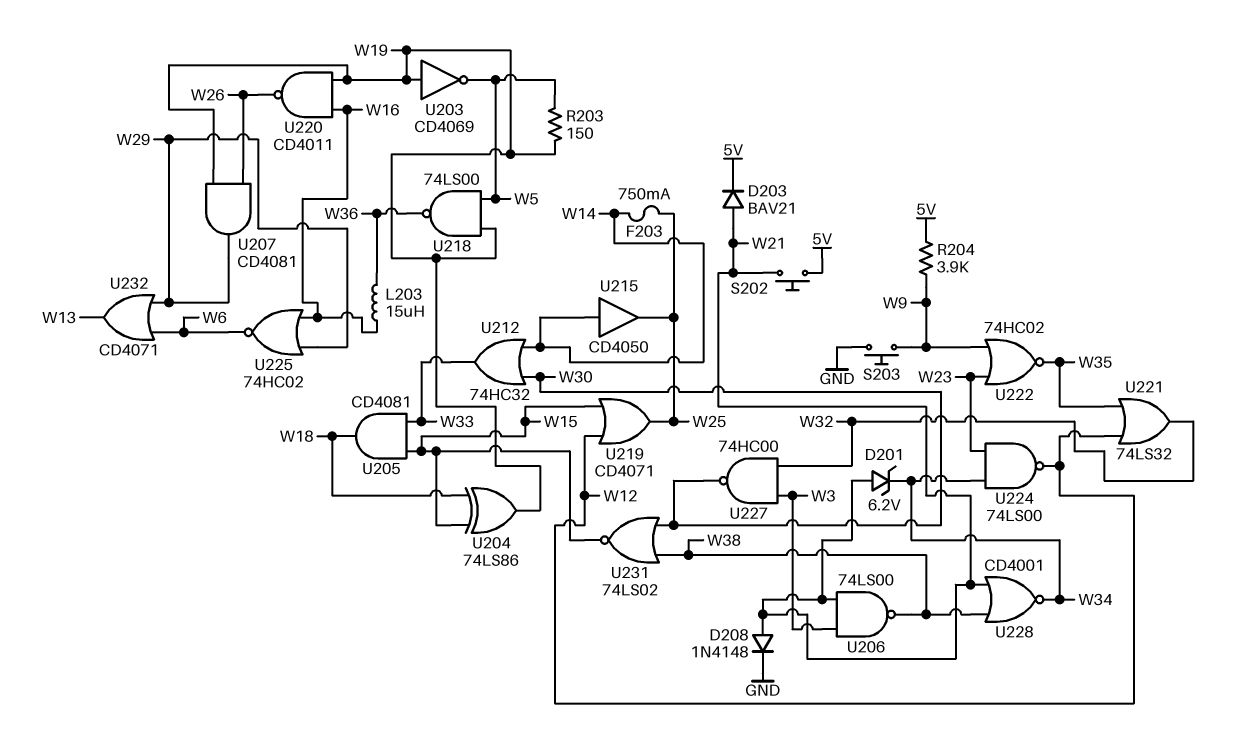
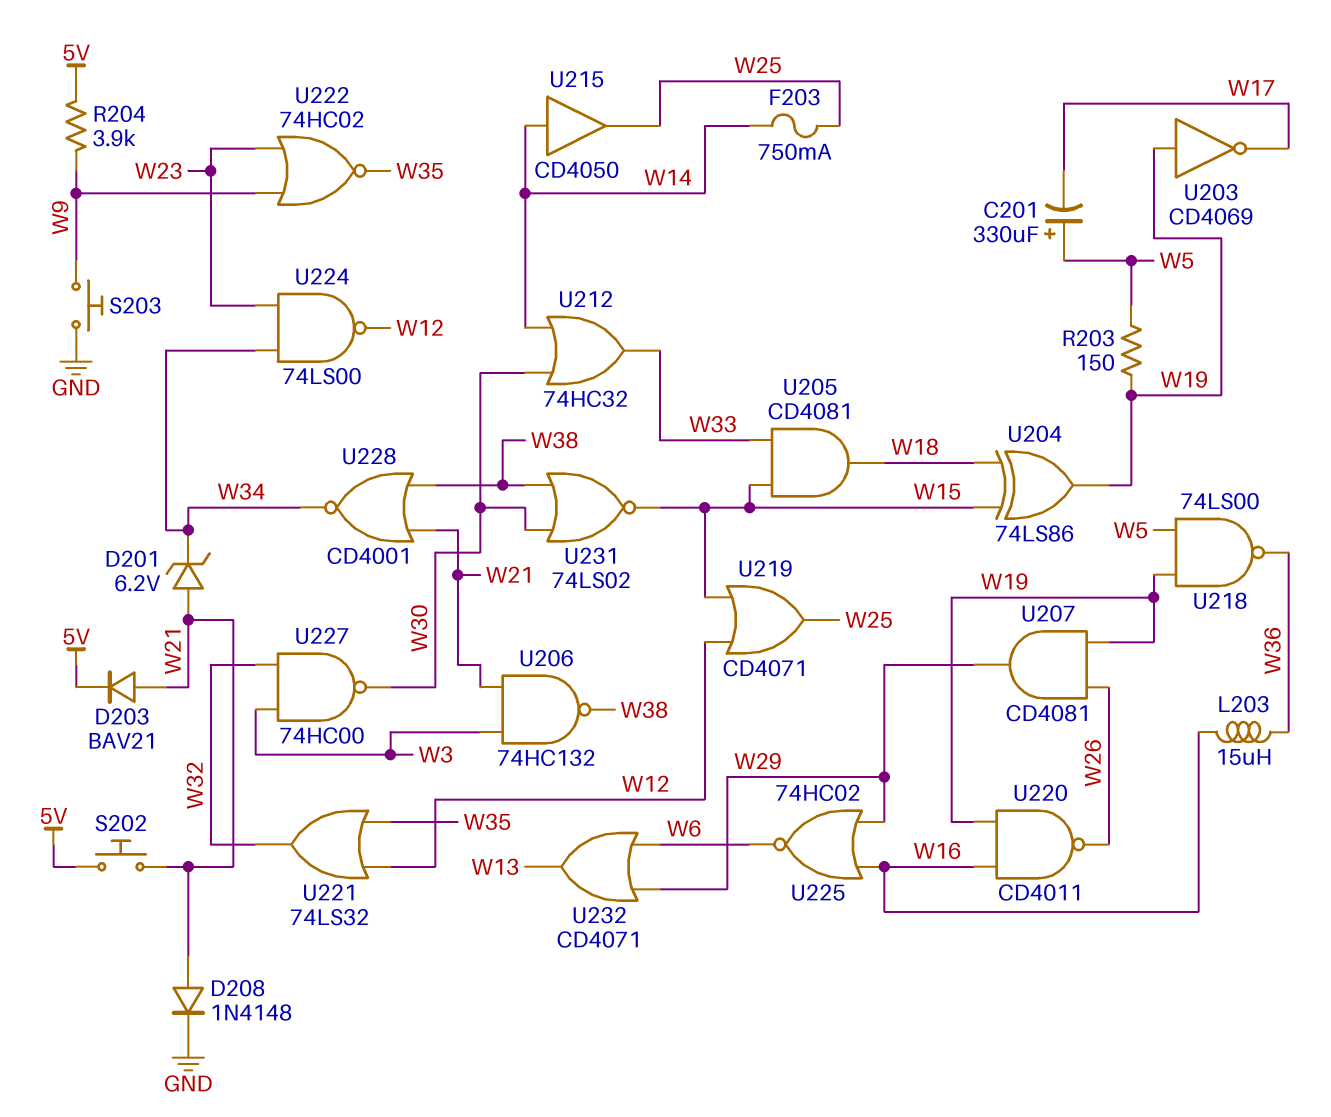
C201: none -> 330uF (plus W5, minus W17)
U203: NOT CD4069 (in W19, out W5) -> NOT CD4069 (in W19, out W17)
U206: NAND 74LS00 (in W3, in W21, out W38) -> NAND 74HC132 (in W3, in W21, out W38)

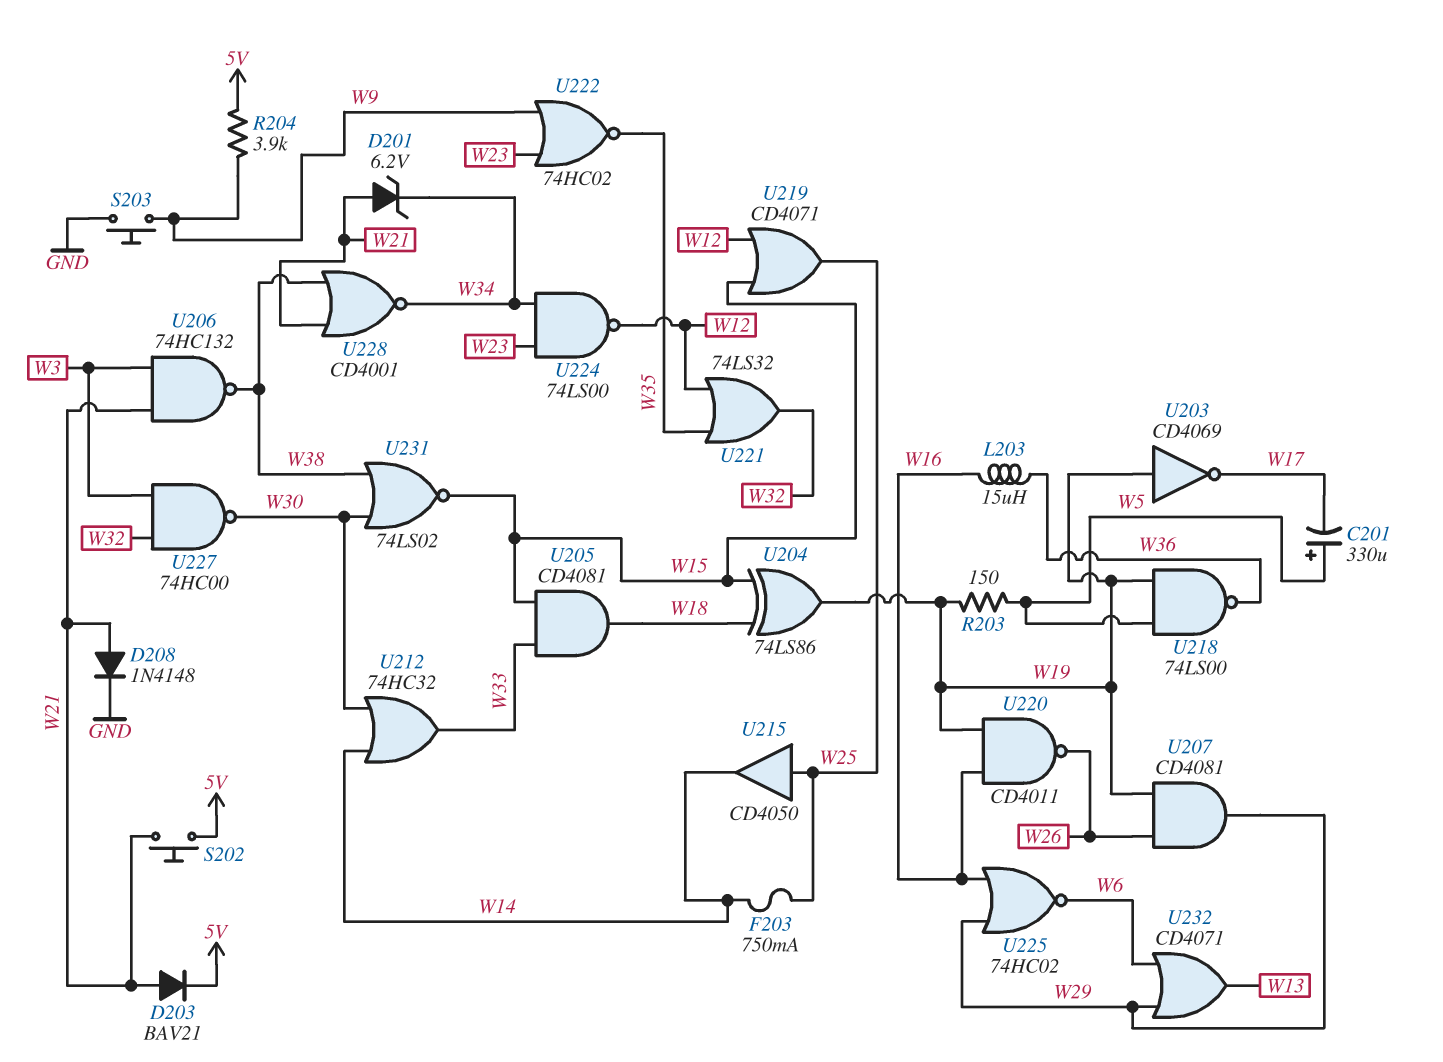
U215: buffer CD4050 (in W14, out W25) -> buffer CD4050 (in W25, out W14)

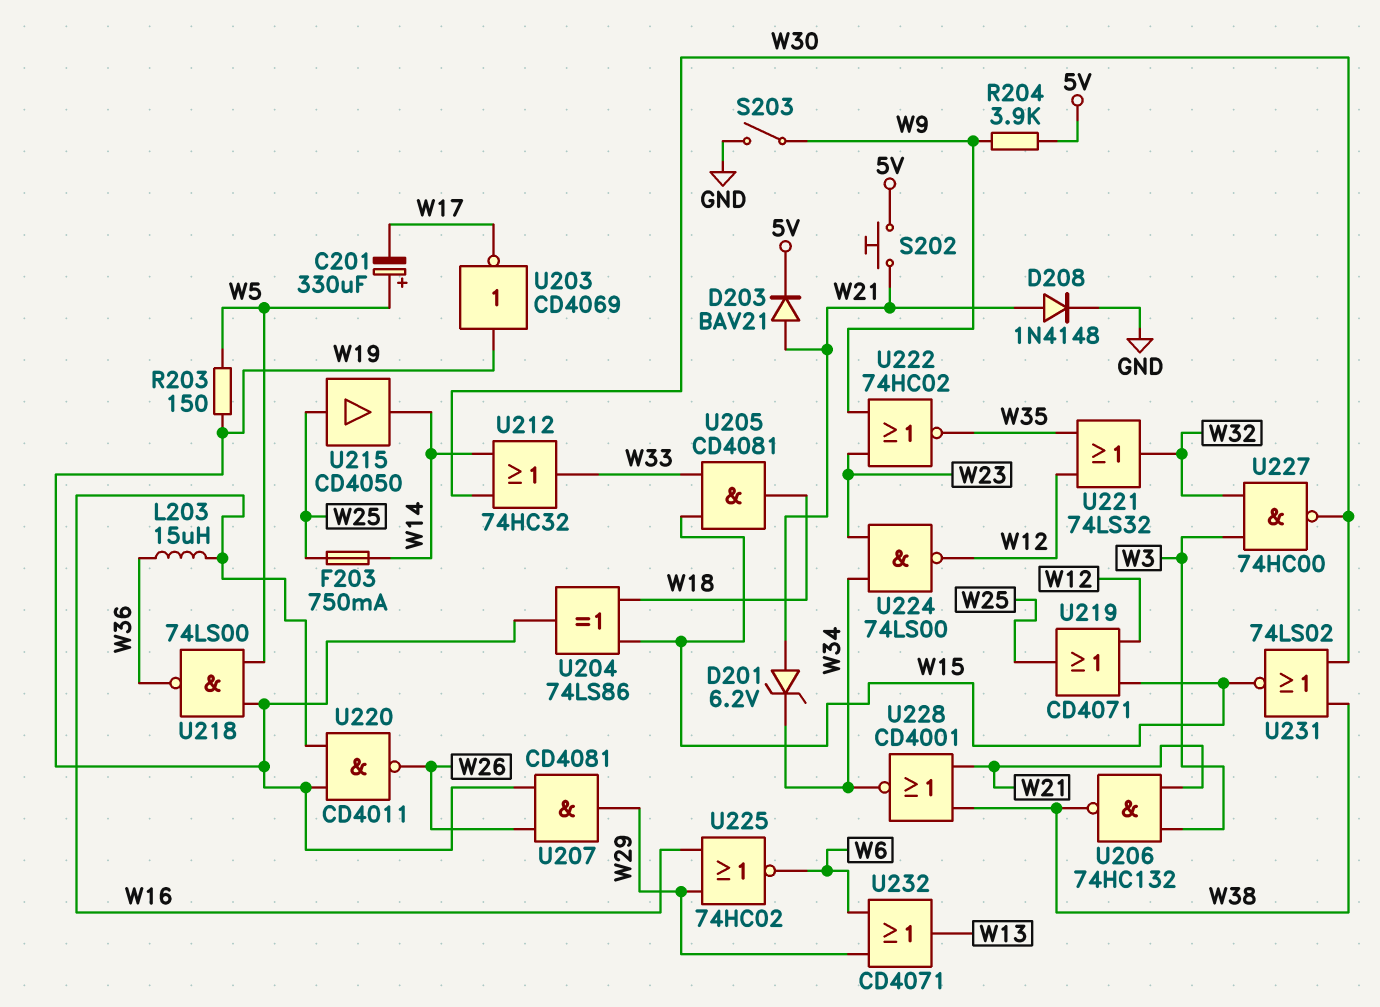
S203: button (GND, W9) -> switch (GND, W9)

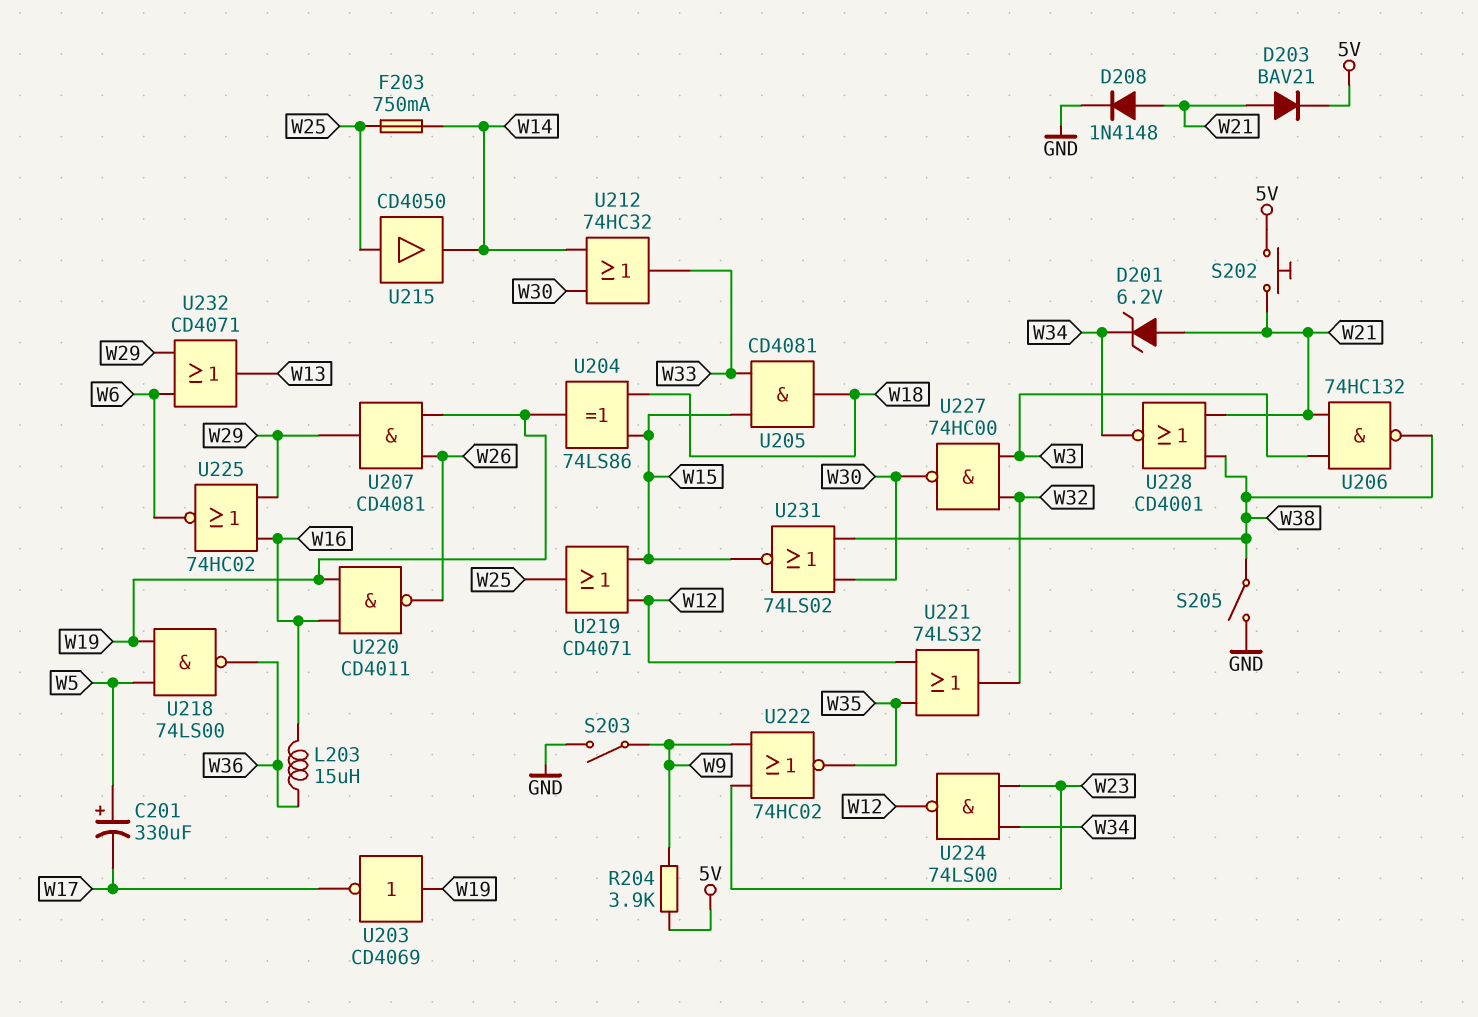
R203: 150 (W5, W19) -> none
S205: none -> switch (GND, W38)

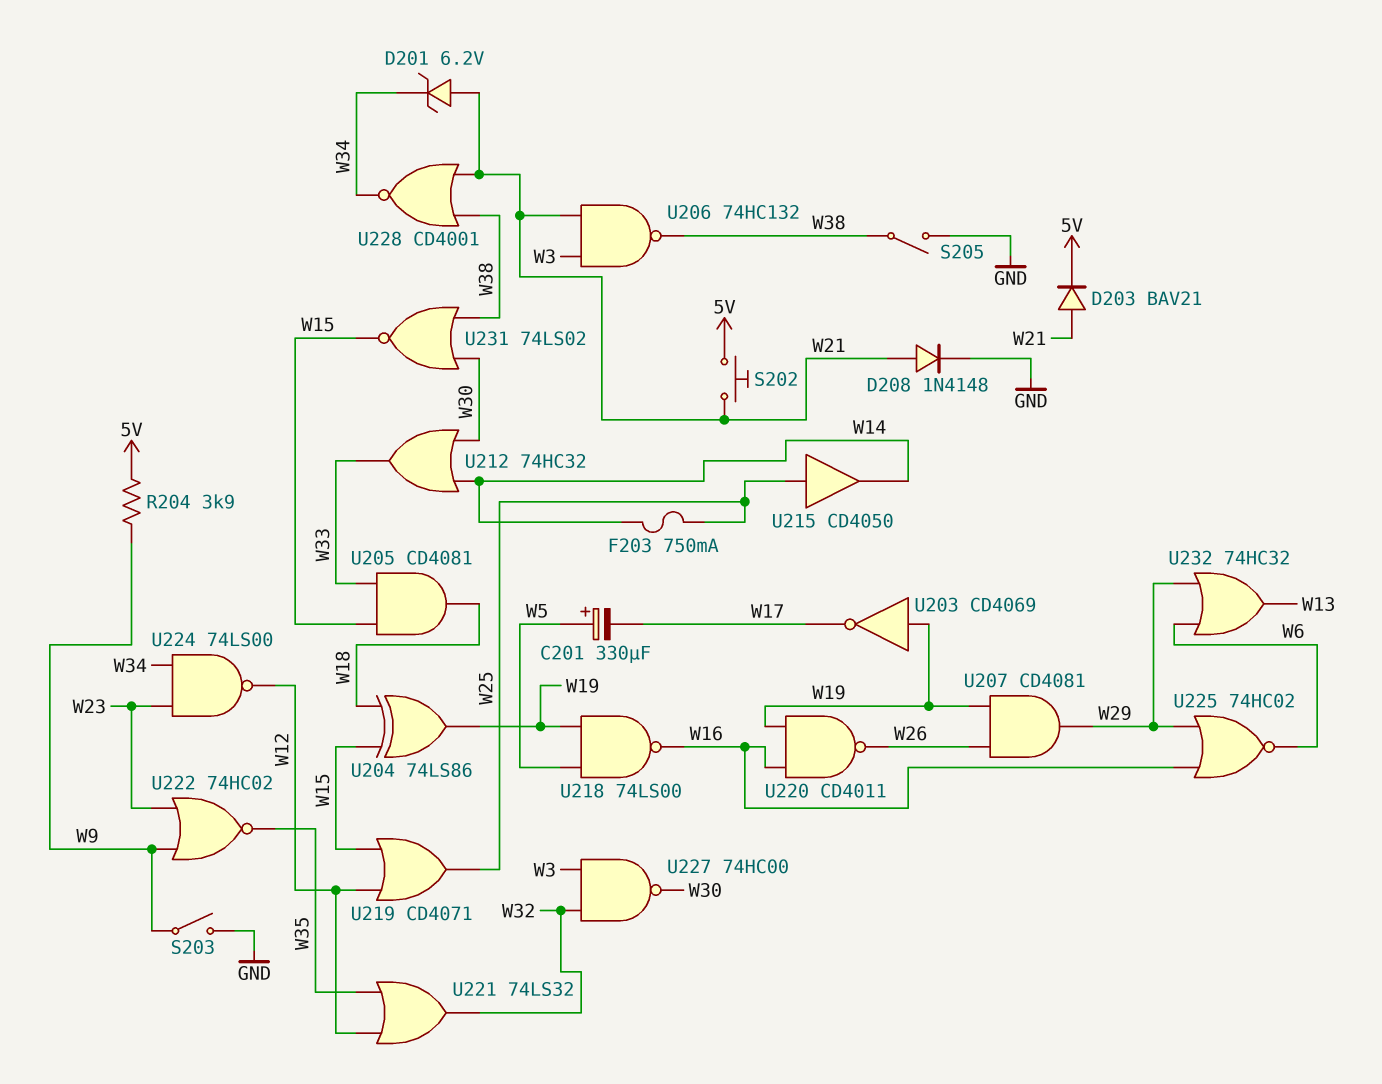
L203: 15uH (W16, W36) -> none
U218: NAND 74LS00 (in W5, in W19, out W36) -> NAND 74LS00 (in W5, in W19, out W16)
U232: OR CD4071 (in W6, in W29, out W13) -> OR 74HC32 (in W6, in W29, out W13)

